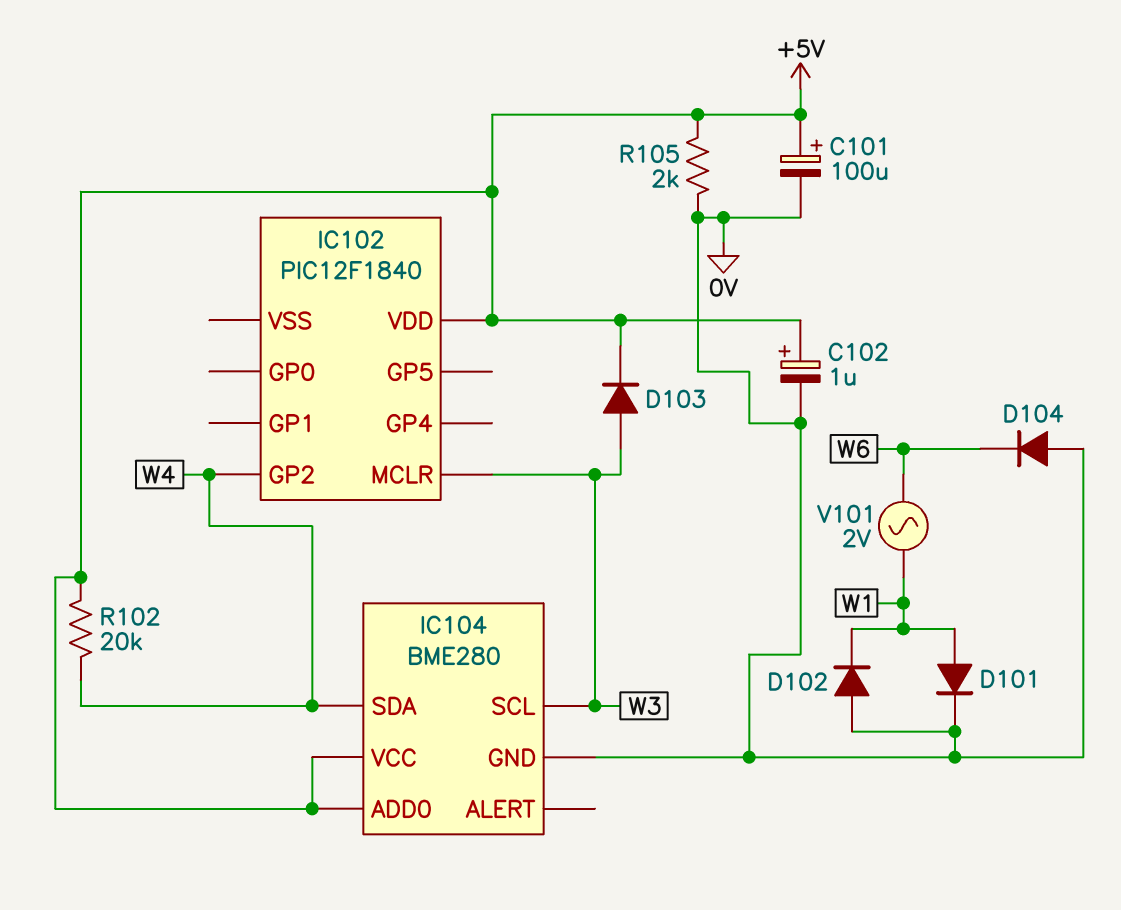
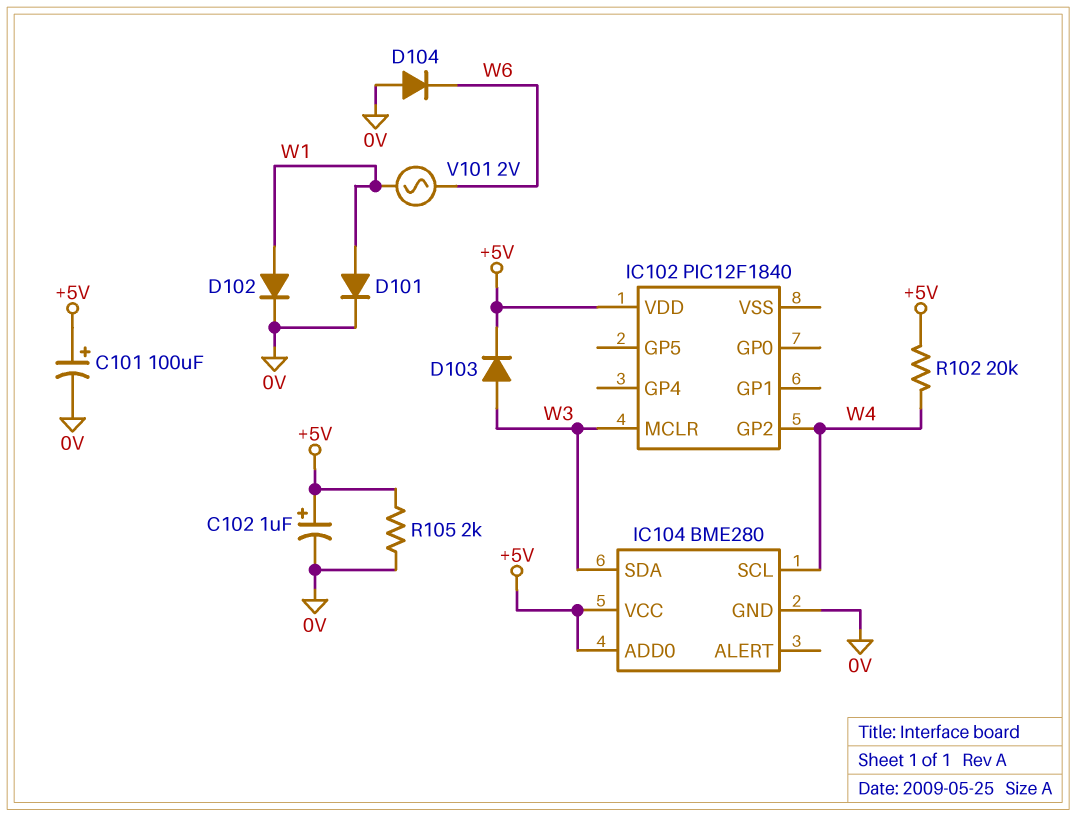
D102: diode (A 0V, K W1) -> diode (A W1, K 0V)
IC104 pin SCL: W3 -> W4
IC104 pin SDA: W4 -> W3

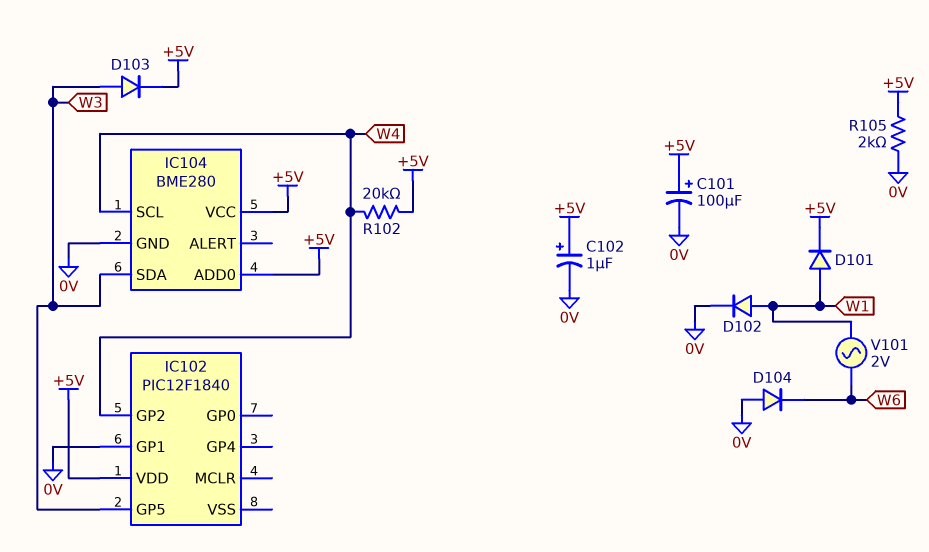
D101: diode (A W1, K 0V) -> diode (A W1, K +5V)
IC102 pin GP1: none -> 0V
IC102 pin GP5: none -> W3
IC102 pin MCLR: W3 -> none

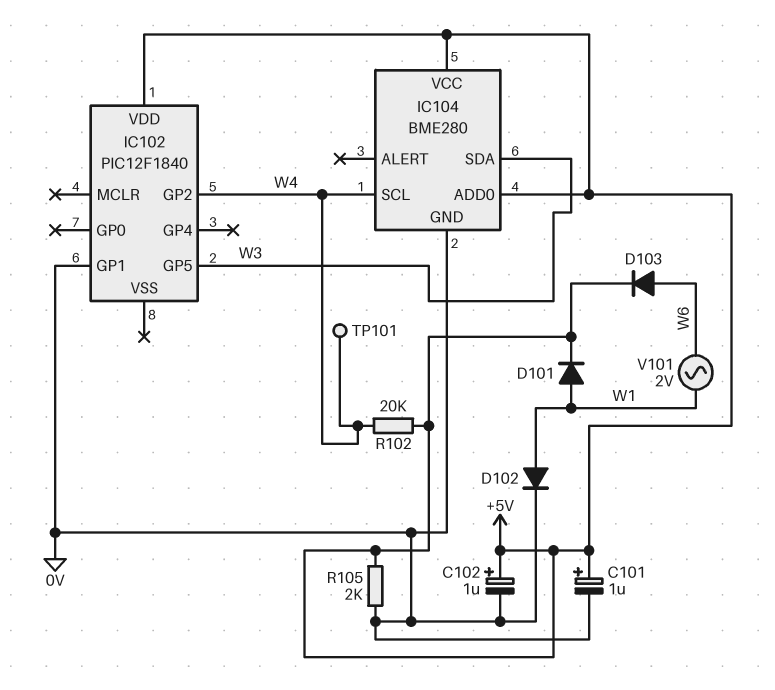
C101: 100uF (plus +5V, minus 0V) -> 1uF (plus +5V, minus 0V)
D103: diode (A W3, K +5V) -> diode (A W6, K +5V)
D104: diode (A 0V, K W6) -> none
TP101: none -> test point (W4)

